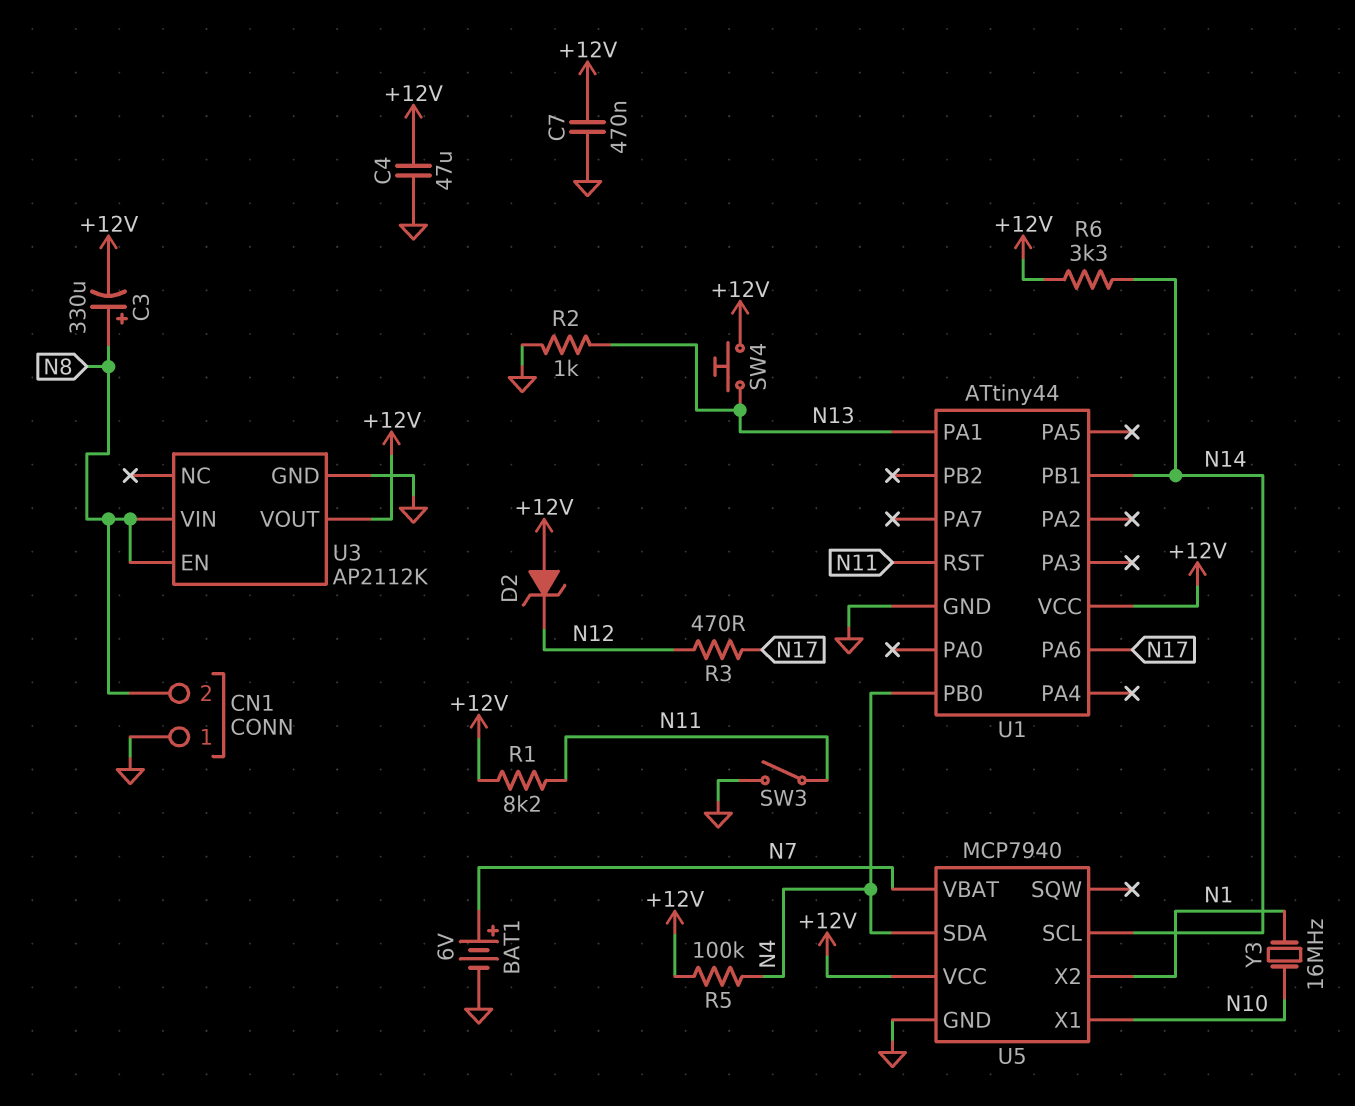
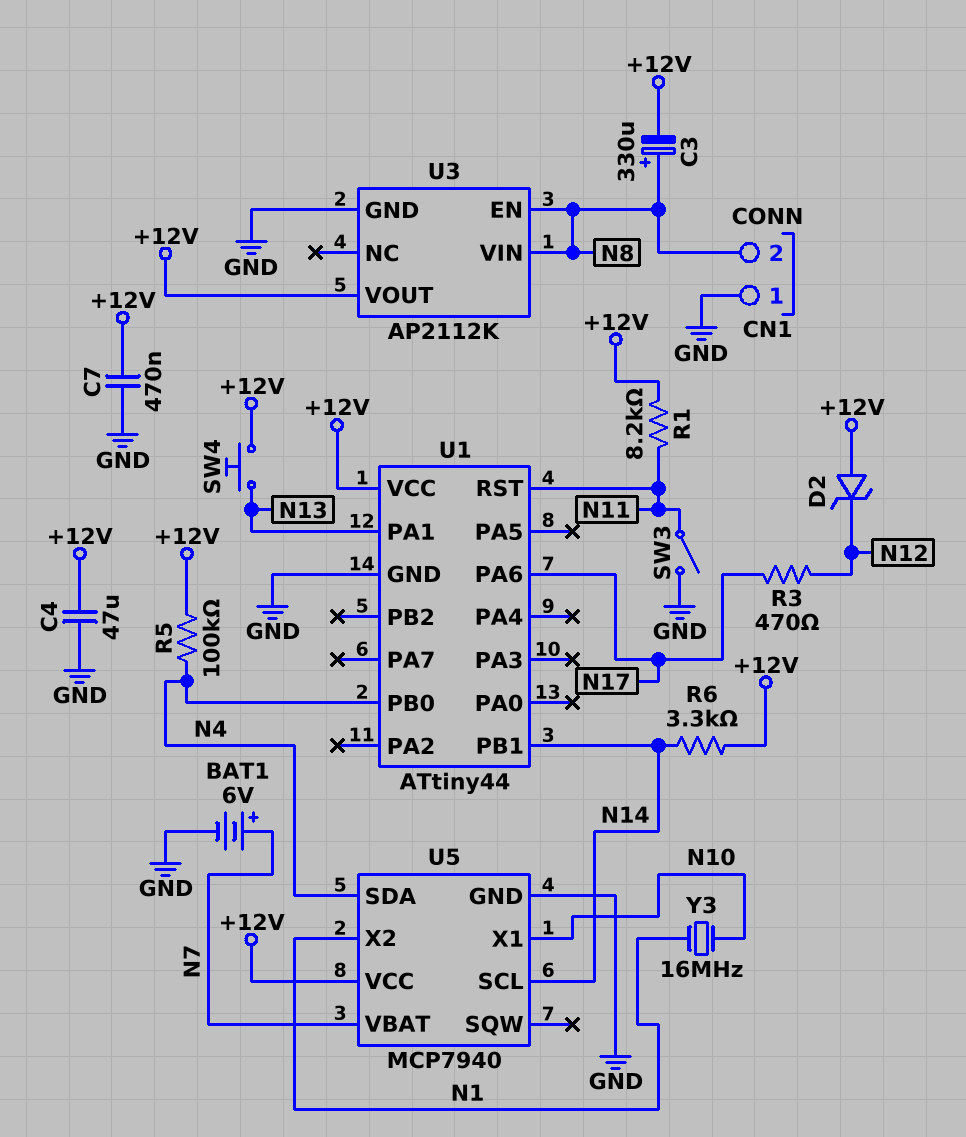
R2: 1k (GND, N13) -> none

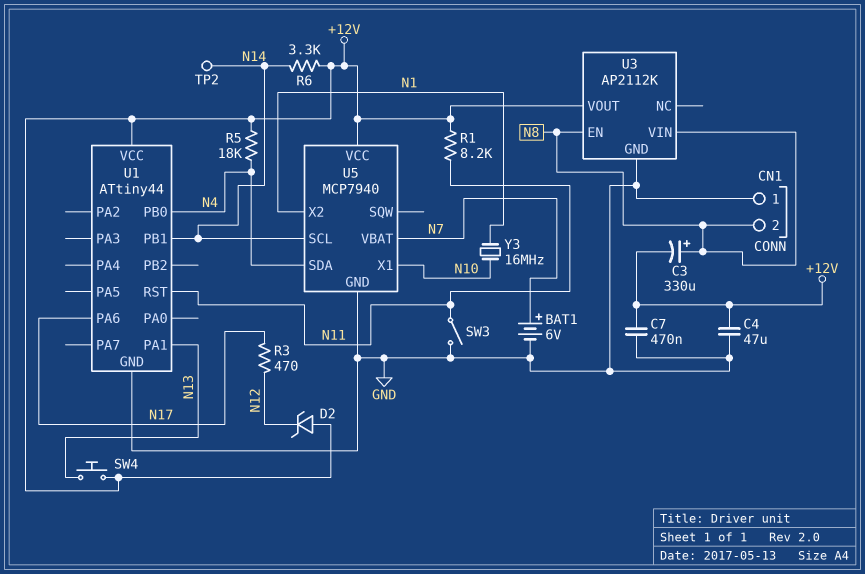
R5: 100k (+12V, N4) -> 18k (+12V, N4)
TP2: none -> test point (N14)

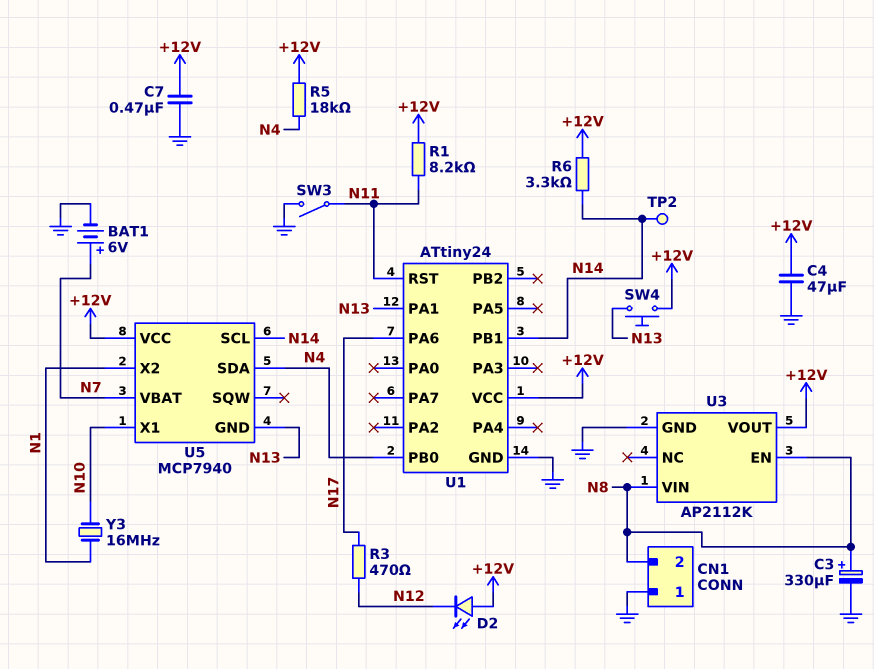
C3: 330uF (plus N8, minus +12V) -> 330uF (plus N8, minus GND)
D2: zener (A +12V, K N12) -> LED (A +12V, K N12)
U1: ATtiny44 -> ATtiny24
U5 pin GND: GND -> N13

